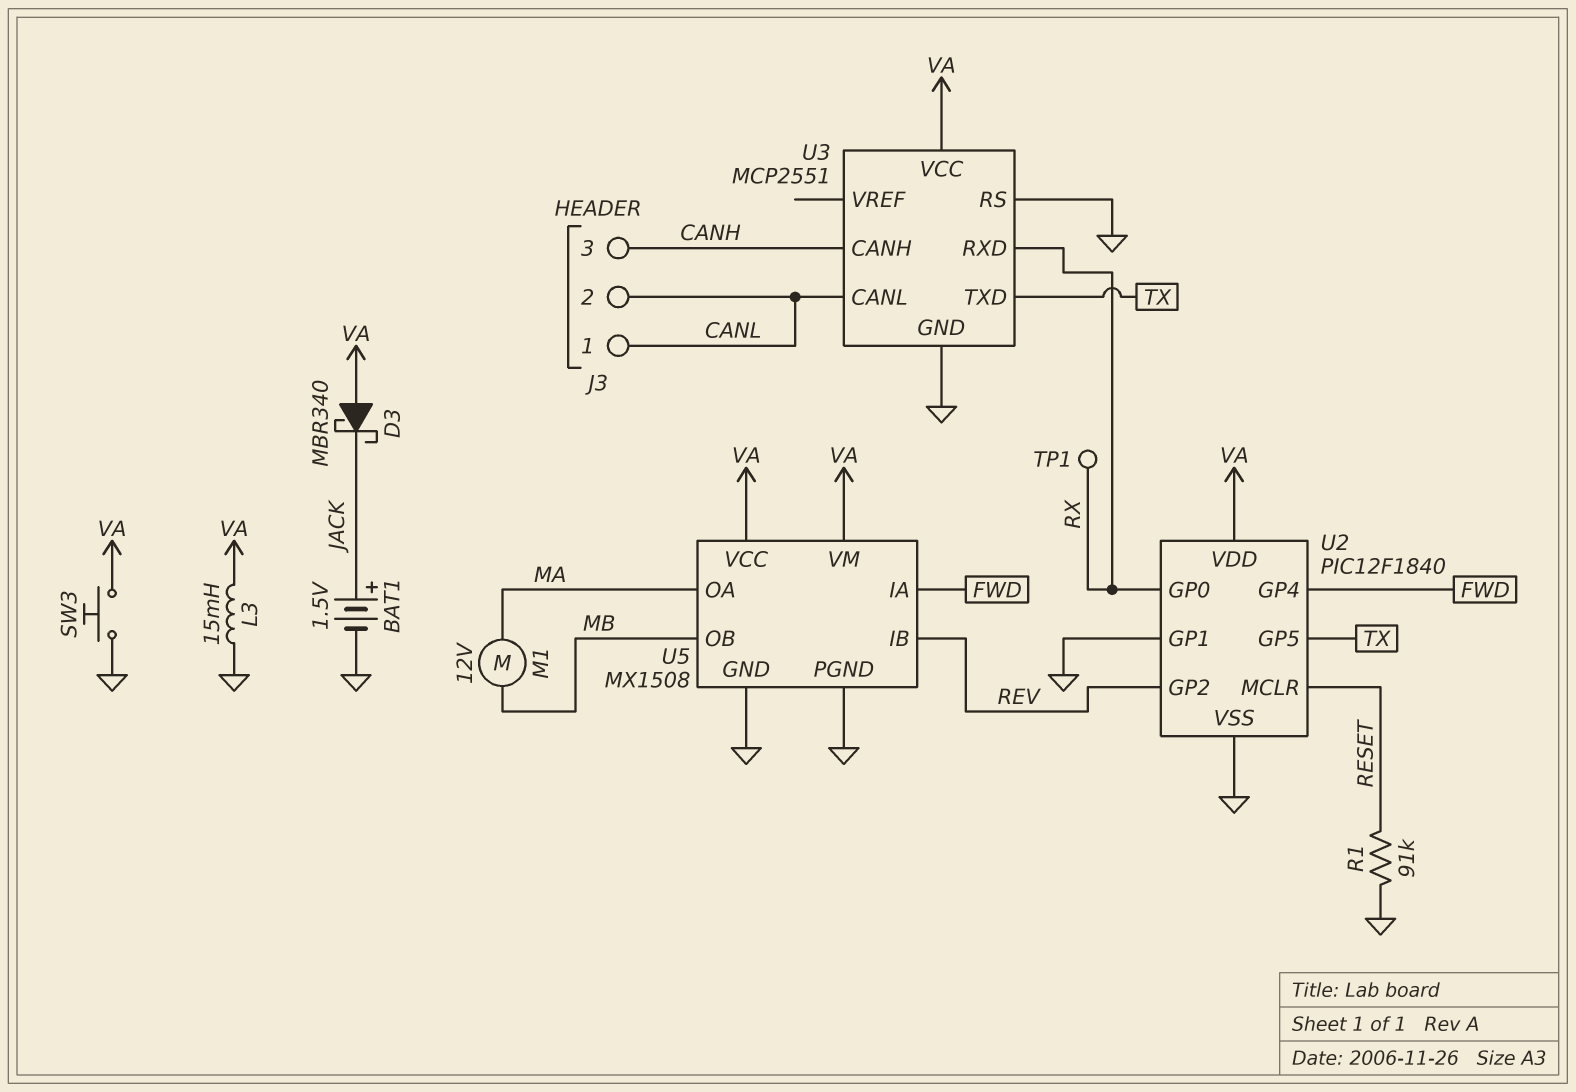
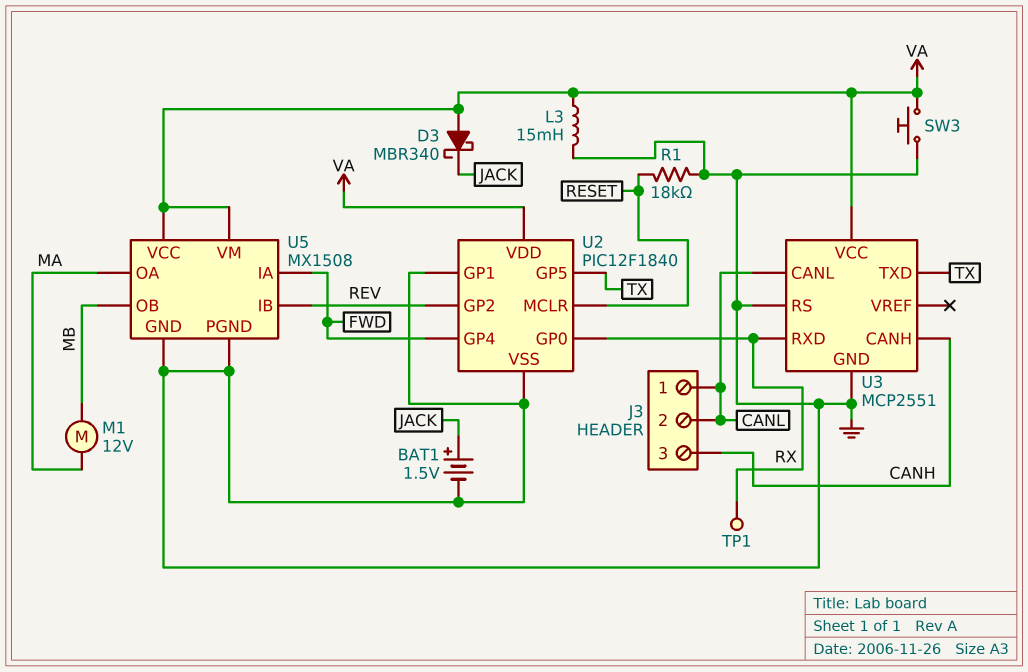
R1: 91k (GND, RESET) -> 18k (GND, RESET)

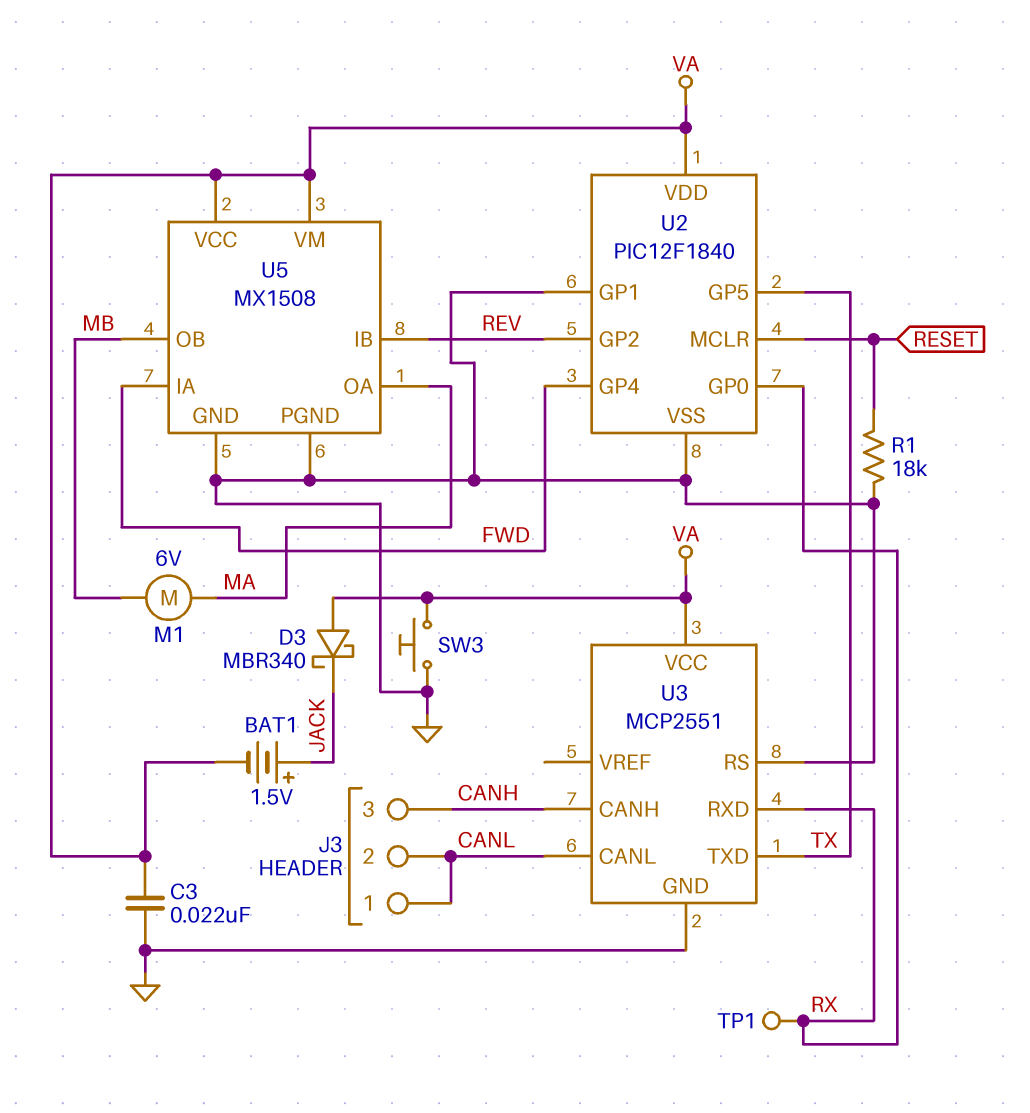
BAT1: 1.5V (plus JACK, minus GND) -> 1.5V (plus JACK, minus VA)
C3: none -> 22nF (GND, VA)
L3: 15mH (GND, VA) -> none
M1: motor 12V (MA, MB) -> motor 6V (MA, MB)

